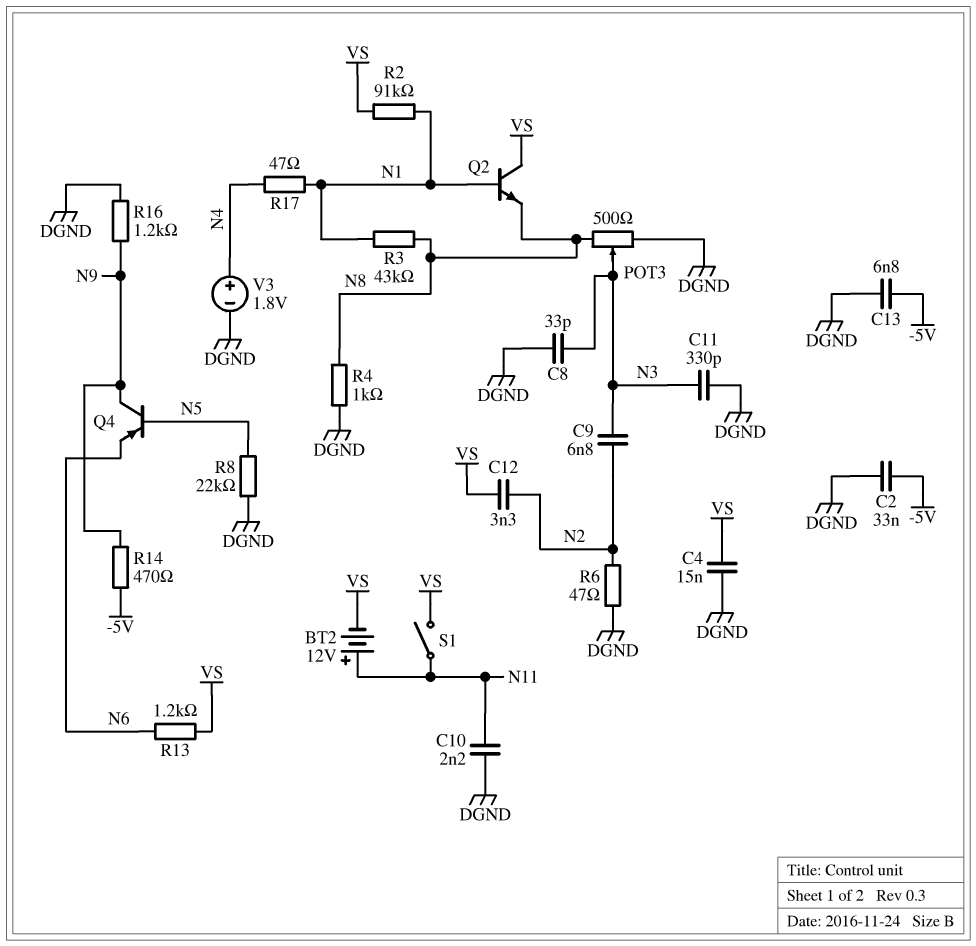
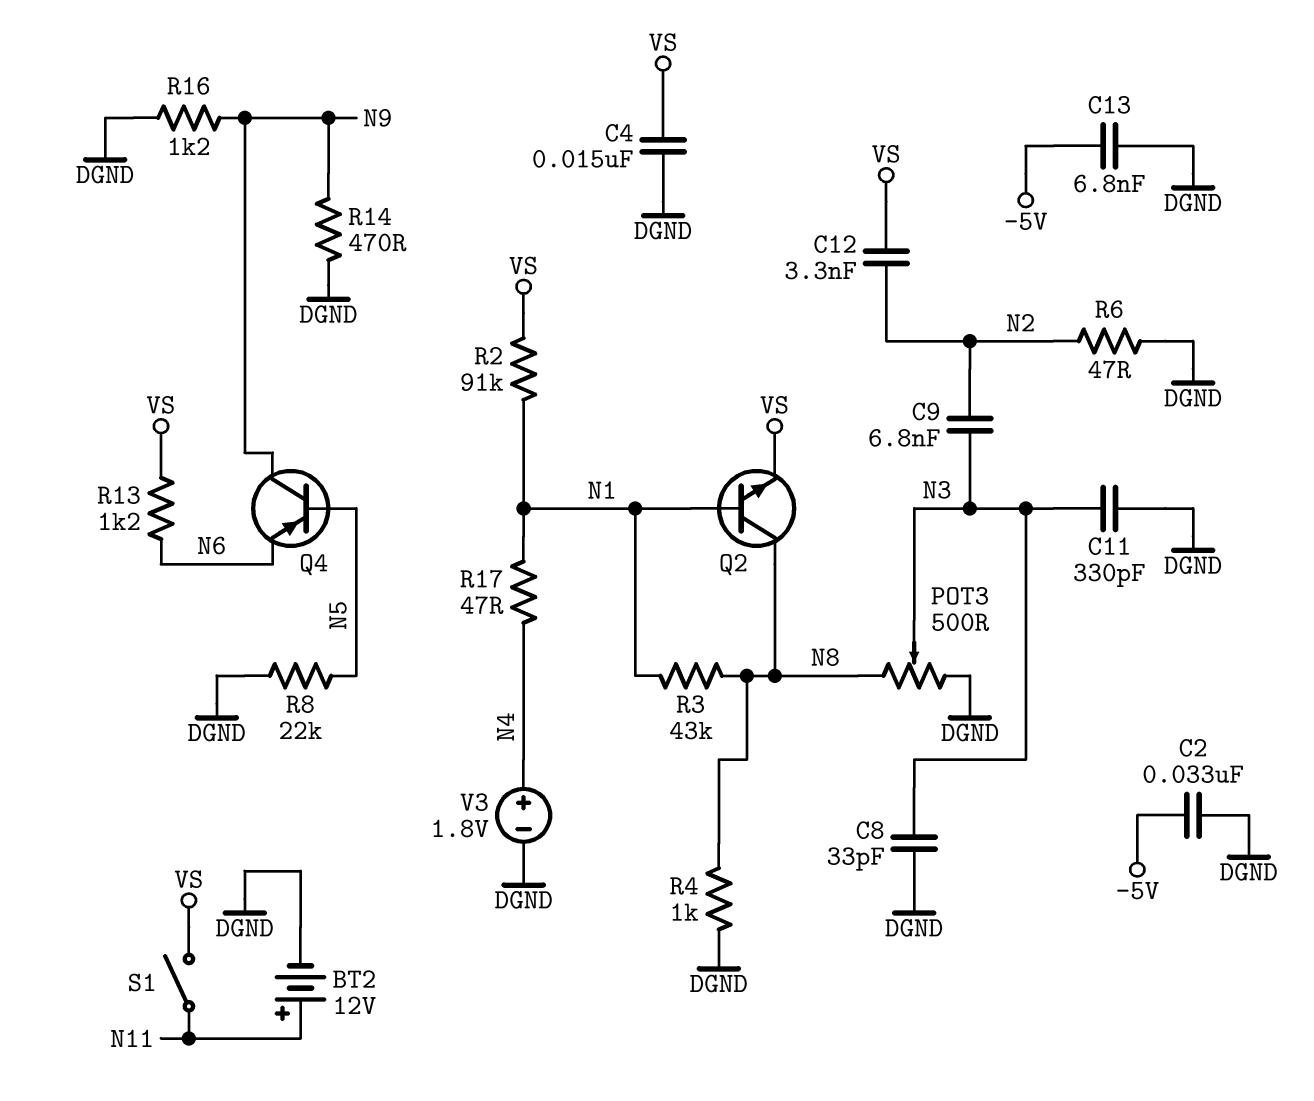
BT2: 12V (plus N11, minus VS) -> 12V (plus N11, minus DGND)
C10: 2.2nF (DGND, N11) -> none
Q2: NPN (B N1, C VS, E N8) -> NPN (B N1, C N8, E VS)
R14: 470 (-5V, N9) -> 470 (DGND, N9)

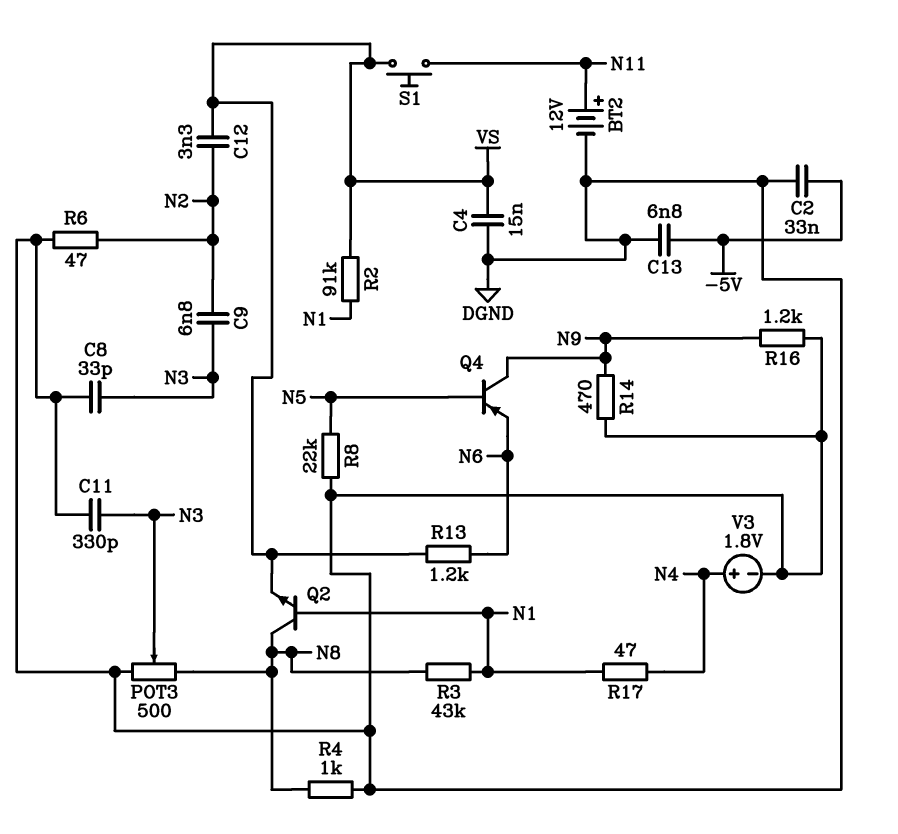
S1: switch (N11, VS) -> button (N11, VS)

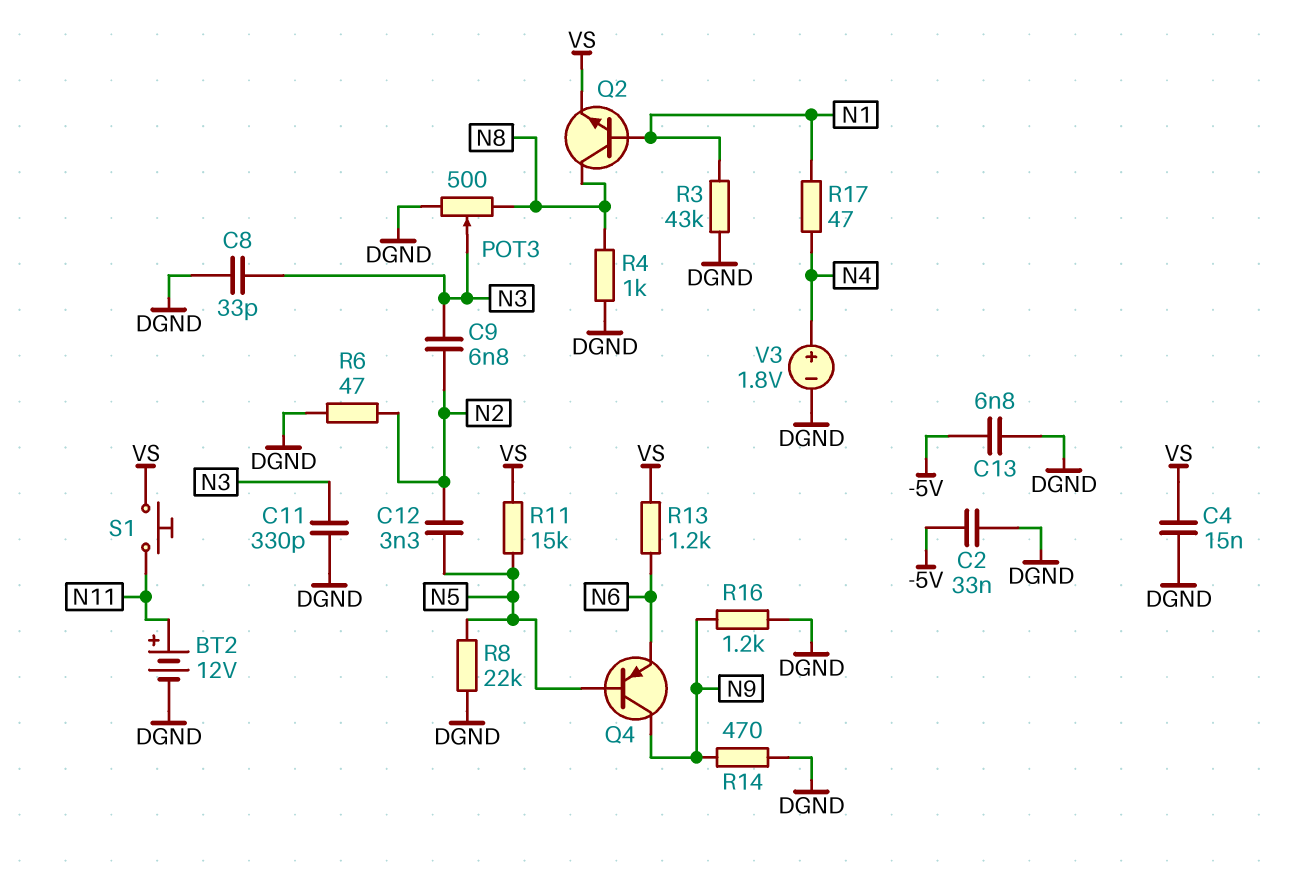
C12: 3.3nF (N2, VS) -> 3.3nF (N2, N5)
R2: 91k (N1, VS) -> none
R3: 43k (N1, N8) -> 43k (DGND, N1)
R11: none -> 15k (N5, VS)

